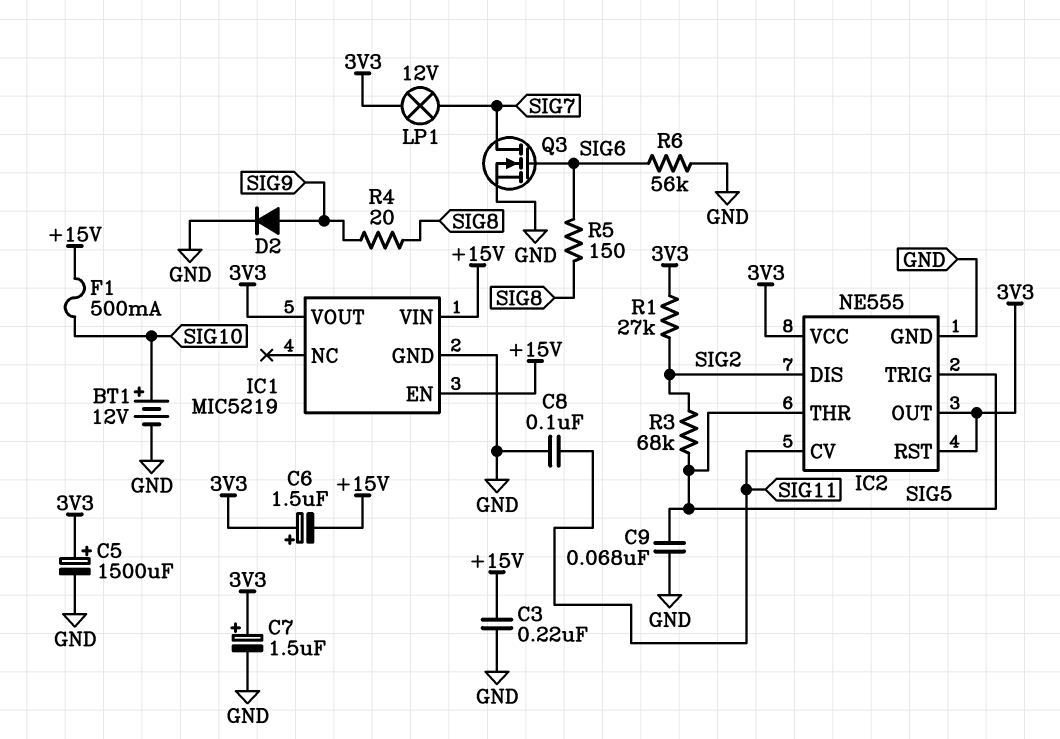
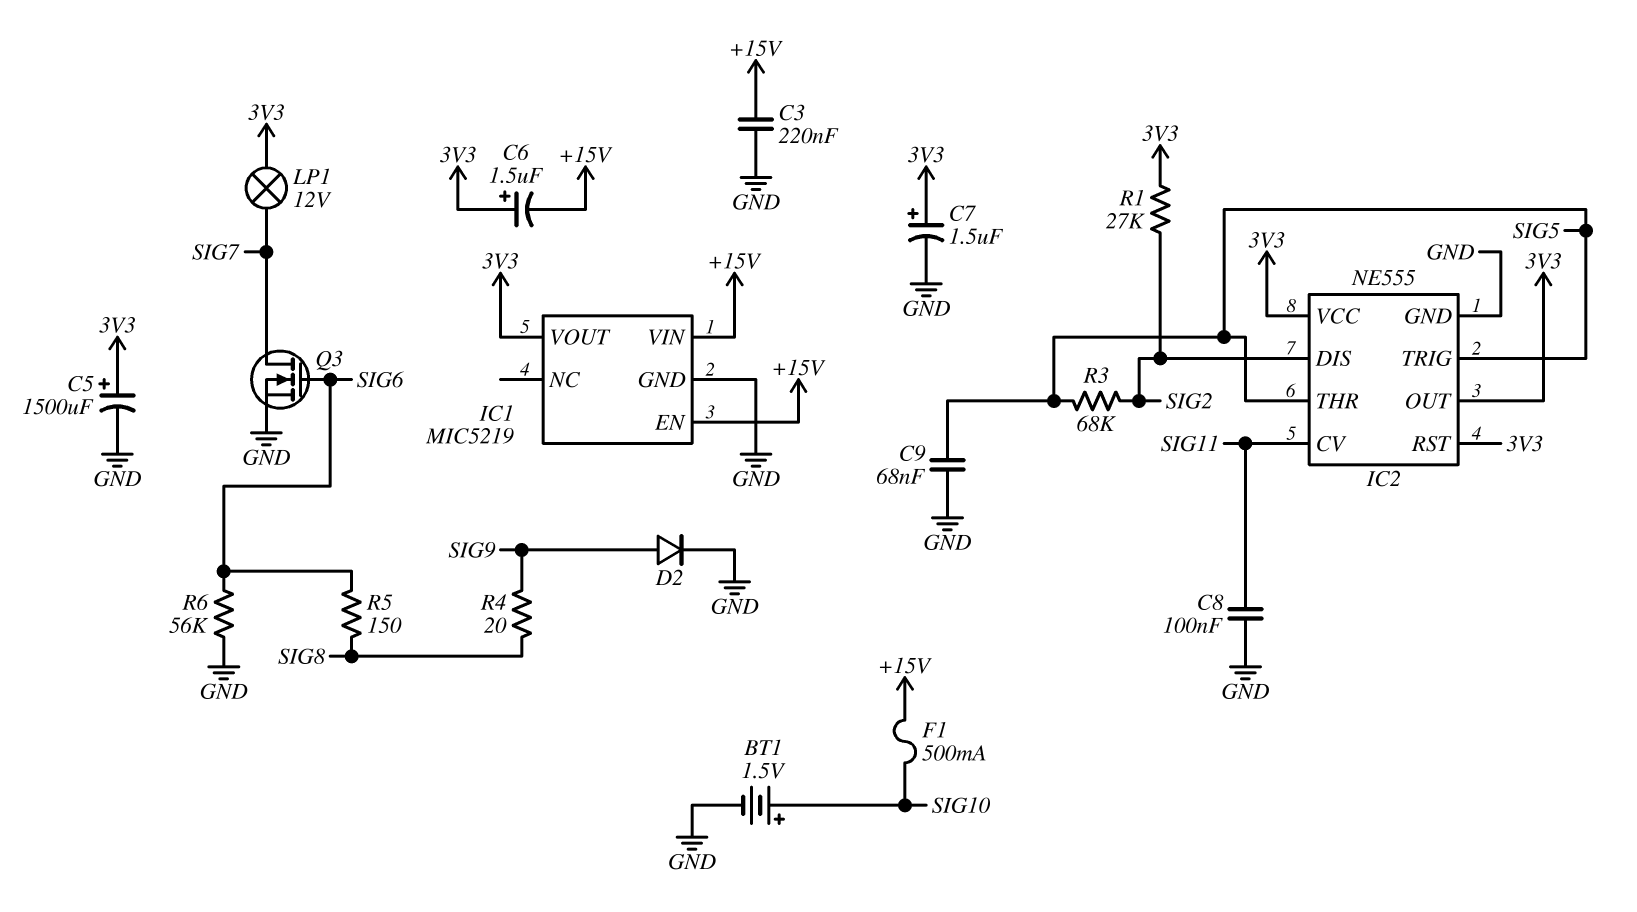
BT1: 12V (plus SIG10, minus GND) -> 1.5V (plus SIG10, minus GND)

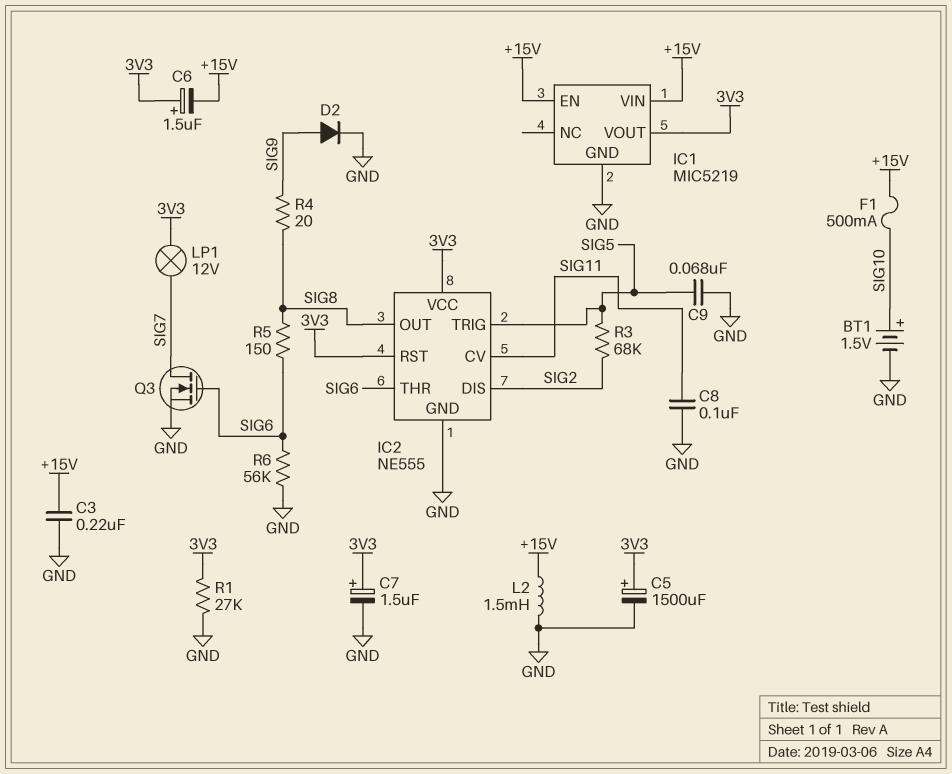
IC2 pin OUT: 3V3 -> SIG8
IC2 pin THR: SIG5 -> SIG6
L2: none -> 1.5mH (+15V, GND)
R1: 27k (3V3, SIG2) -> 27k (3V3, GND)

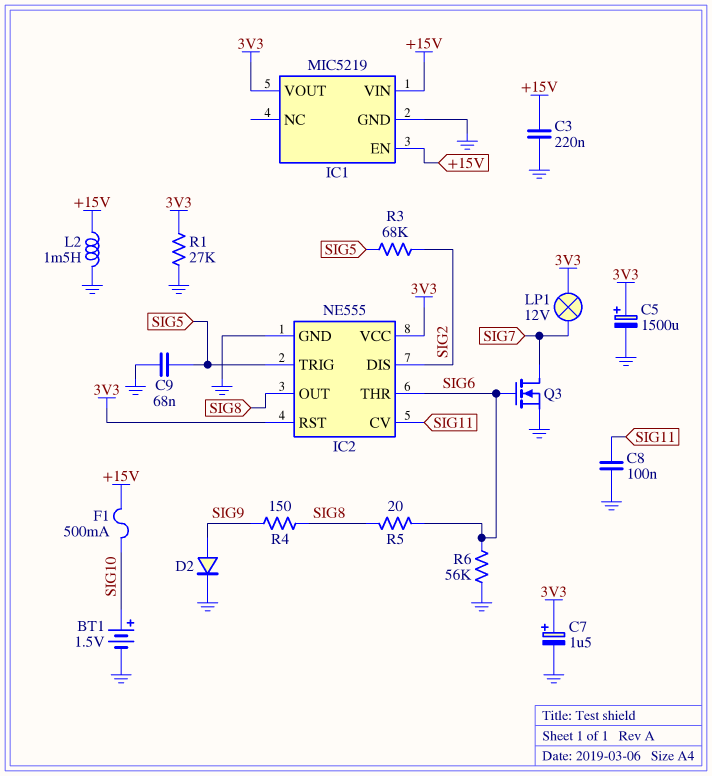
C6: 1.5uF (plus 3V3, minus +15V) -> none
R4: 20 (SIG8, SIG9) -> 150 (SIG8, SIG9)
R5: 150 (SIG6, SIG8) -> 20 (SIG6, SIG8)

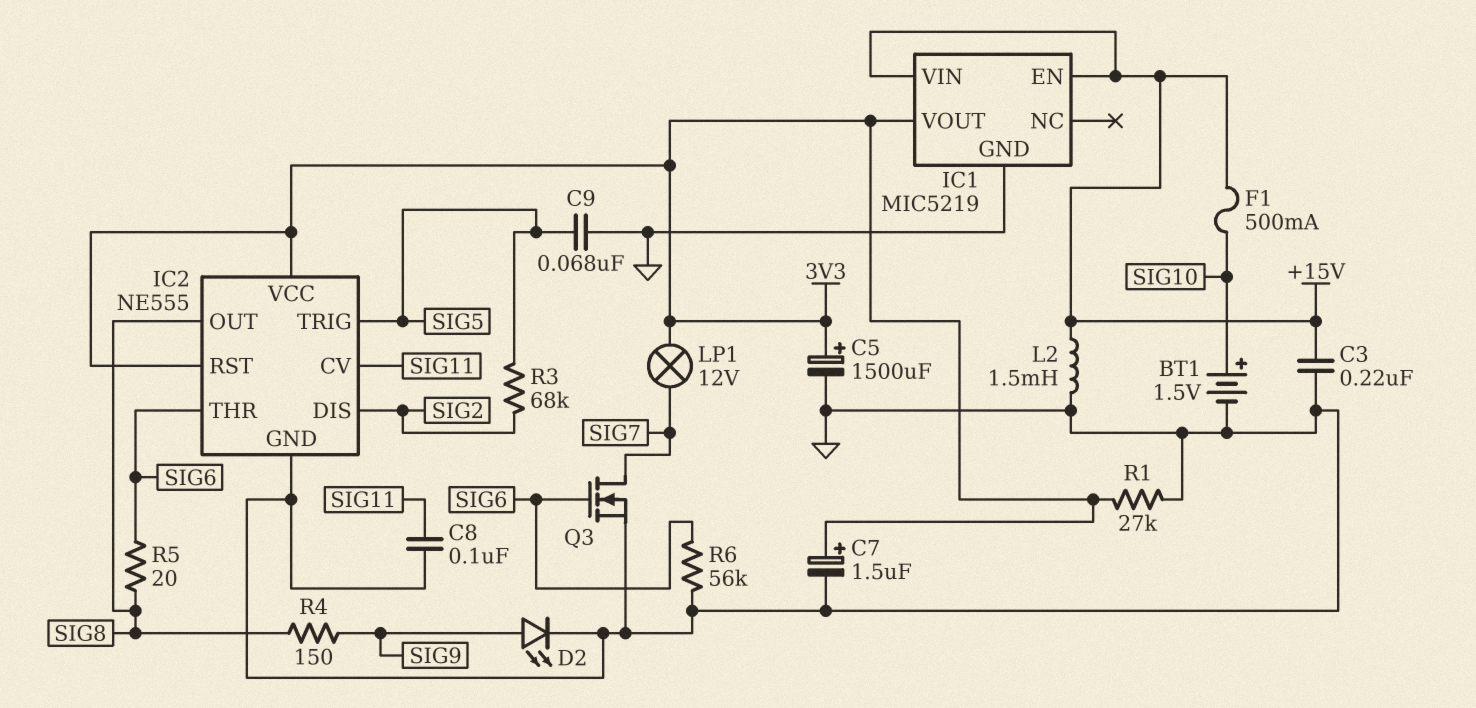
D2: diode (A SIG9, K GND) -> LED (A SIG9, K GND)

